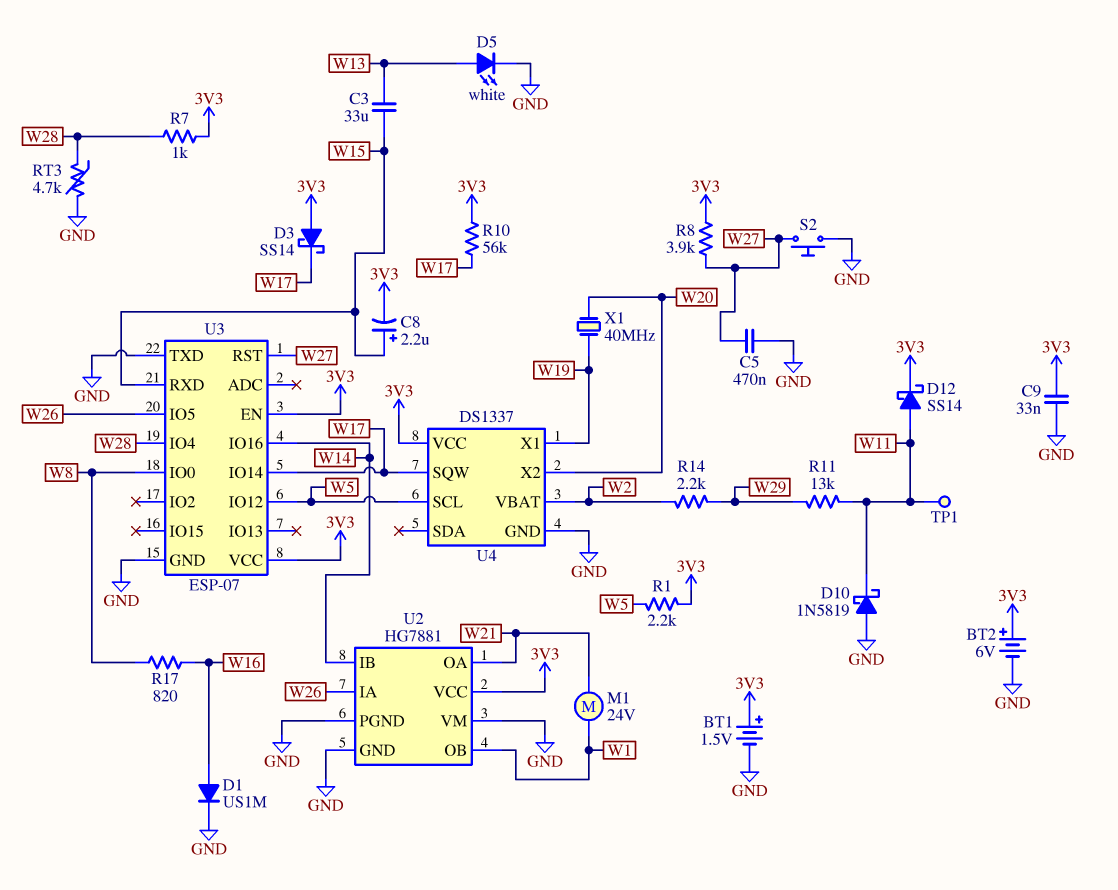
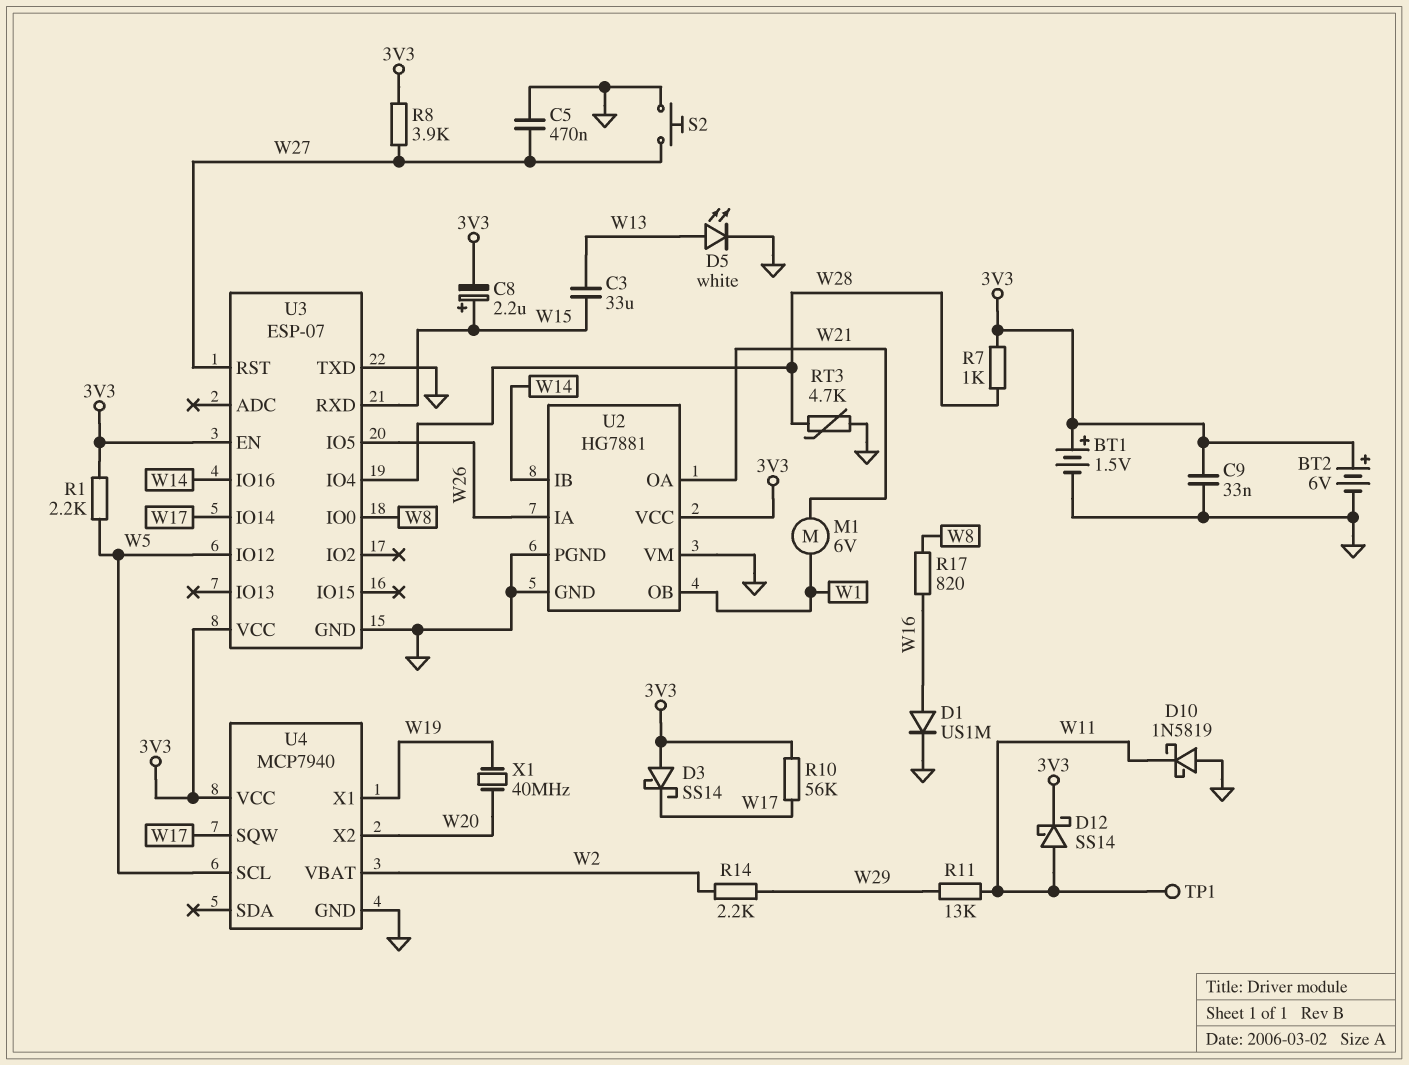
M1: motor 24V (W1, W21) -> motor 6V (W1, W21)
U4: DS1337 -> MCP7940

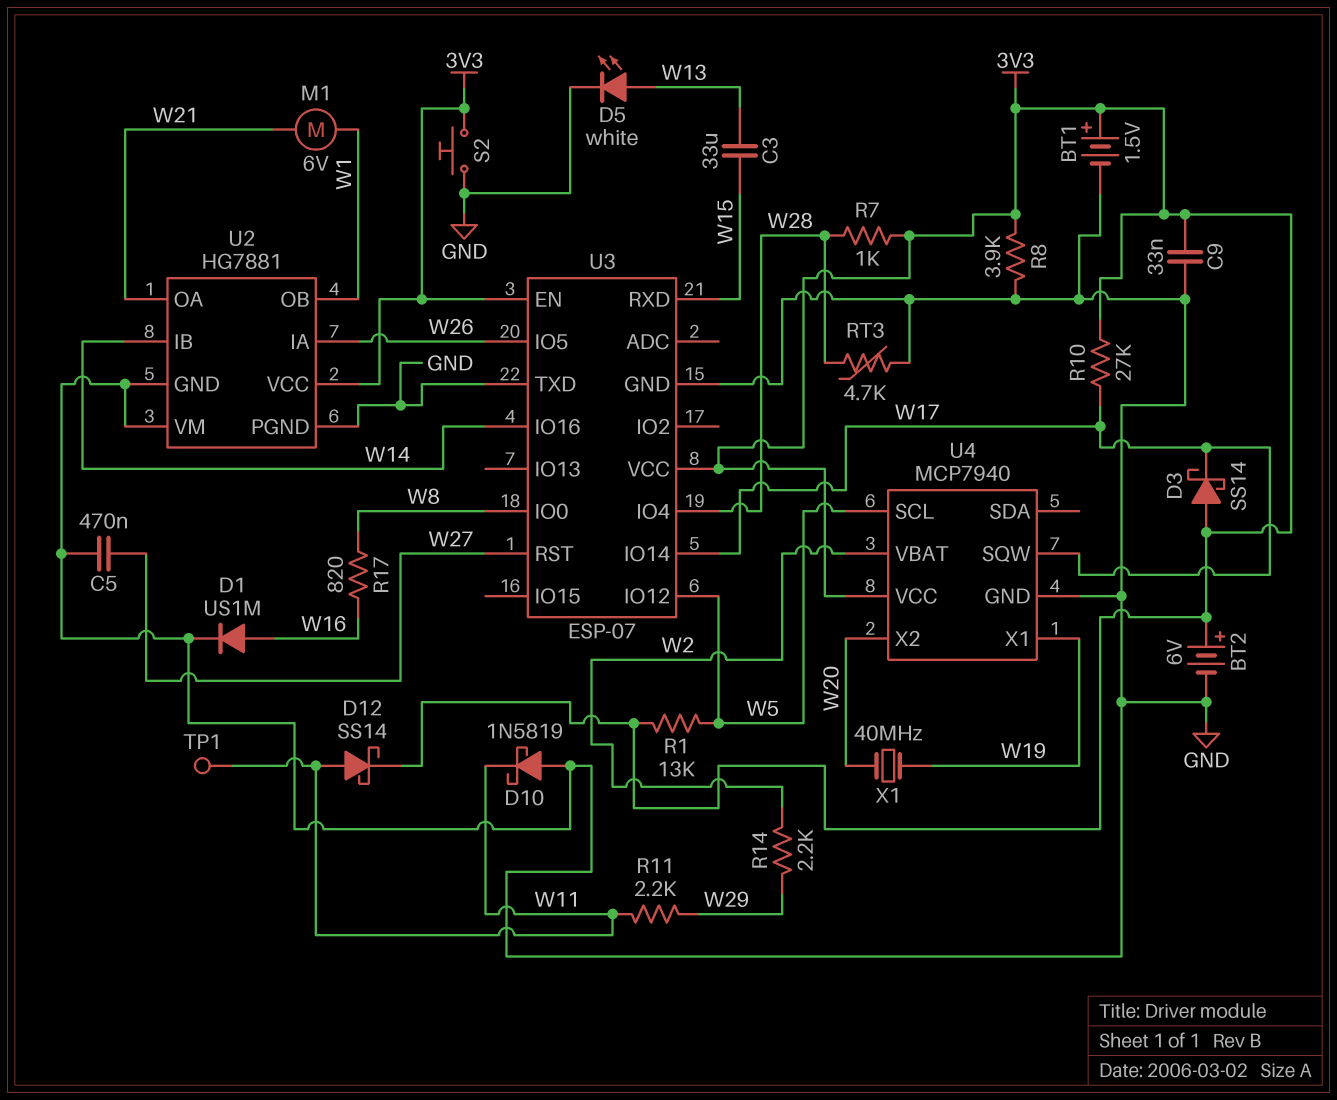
C8: 2.2uF (plus W15, minus 3V3) -> none
R1: 2.2k (3V3, W5) -> 13k (3V3, W5)
R8: 3.9k (3V3, W27) -> 3.9k (3V3, GND)
R10: 56k (3V3, W17) -> 27k (3V3, W17)
R11: 13k (W11, W29) -> 2.2k (W11, W29)
S2: button (GND, W27) -> button (3V3, GND)

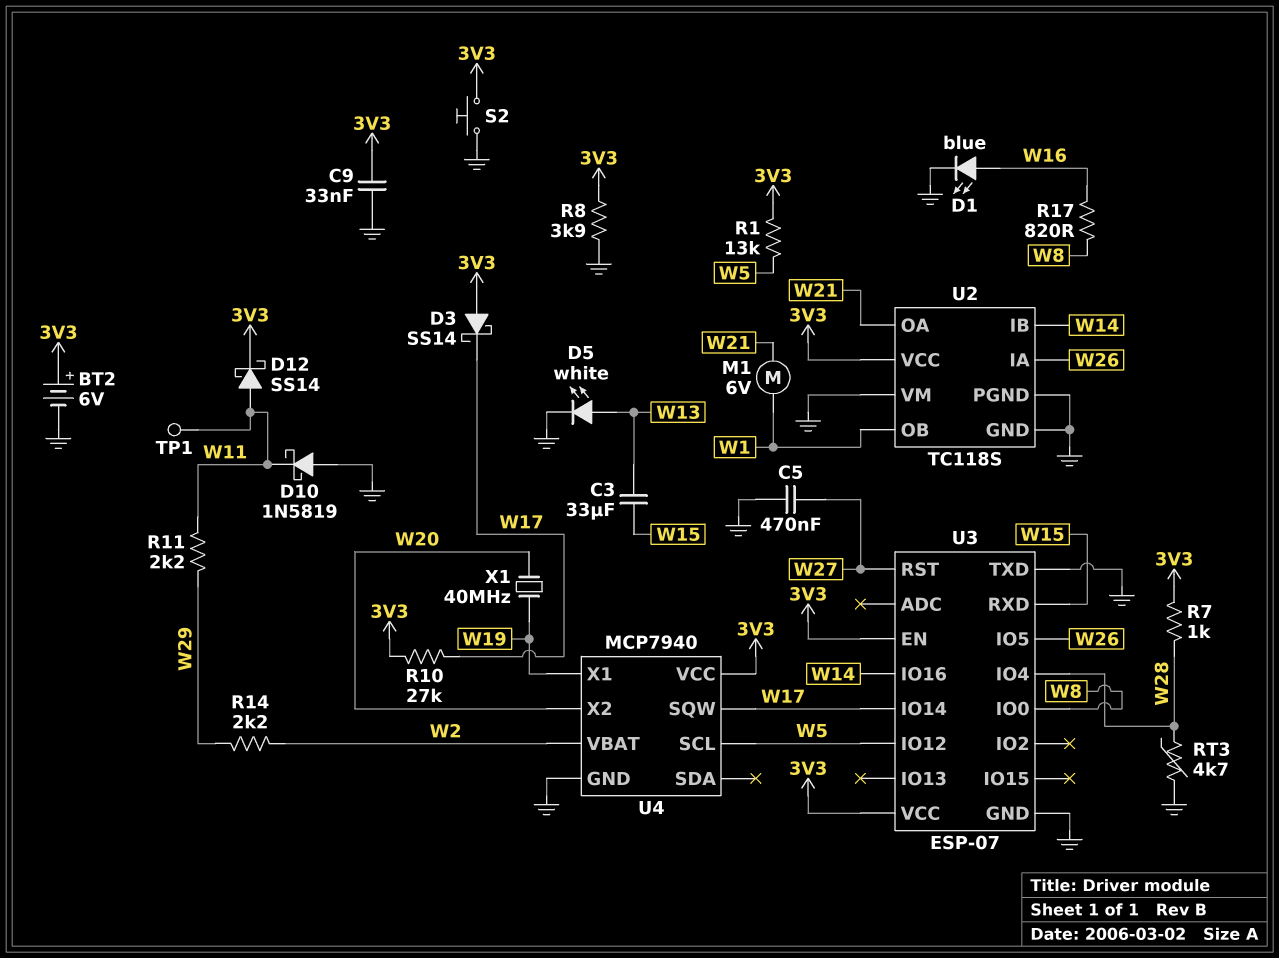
BT1: 1.5V (plus 3V3, minus GND) -> none
D1: diode US1M (A W16, K GND) -> LED blue (A W16, K GND)
U2: HG7881 -> TC118S

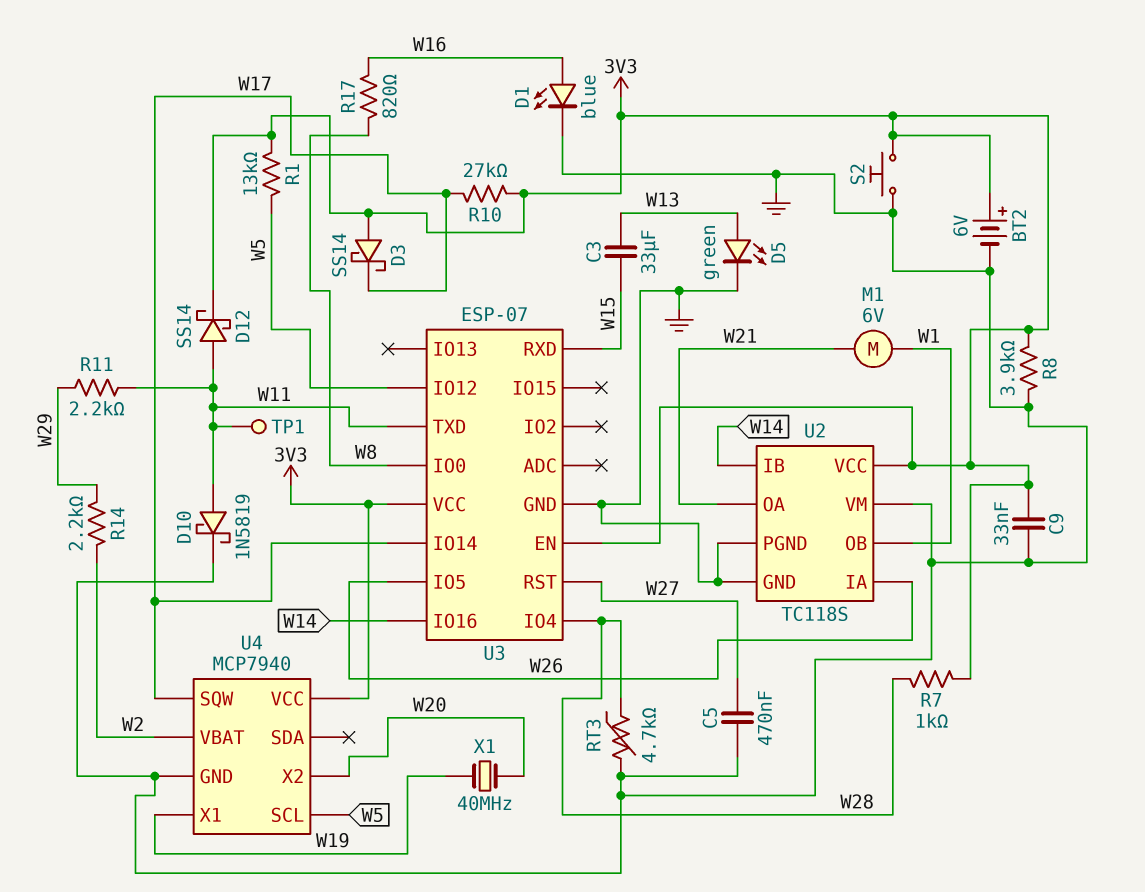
D5: LED white (A W13, K GND) -> LED green (A W13, K GND)
D10: schottky 1N5819 (A GND, K W11) -> schottky 1N5819 (A W11, K GND)
U3 pin TXD: GND -> W11

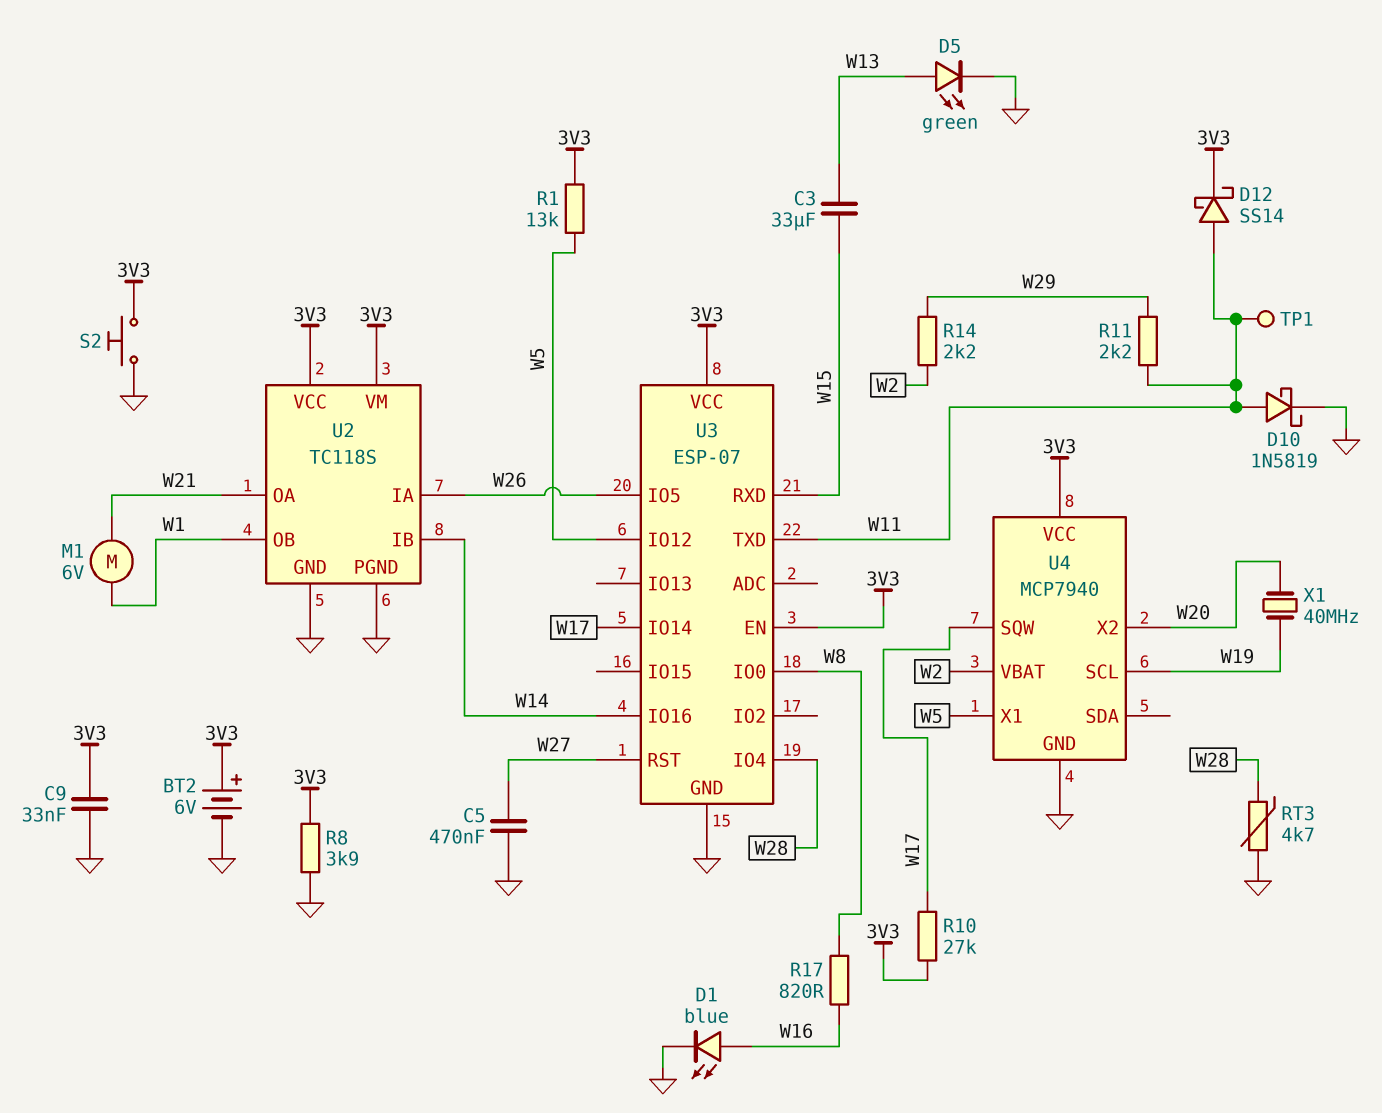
D3: schottky SS14 (A 3V3, K W17) -> none
R7: 1k (3V3, W28) -> none
U2 pin VM: GND -> 3V3
U4 pin SCL: W5 -> W19
U4 pin X1: W19 -> W5

